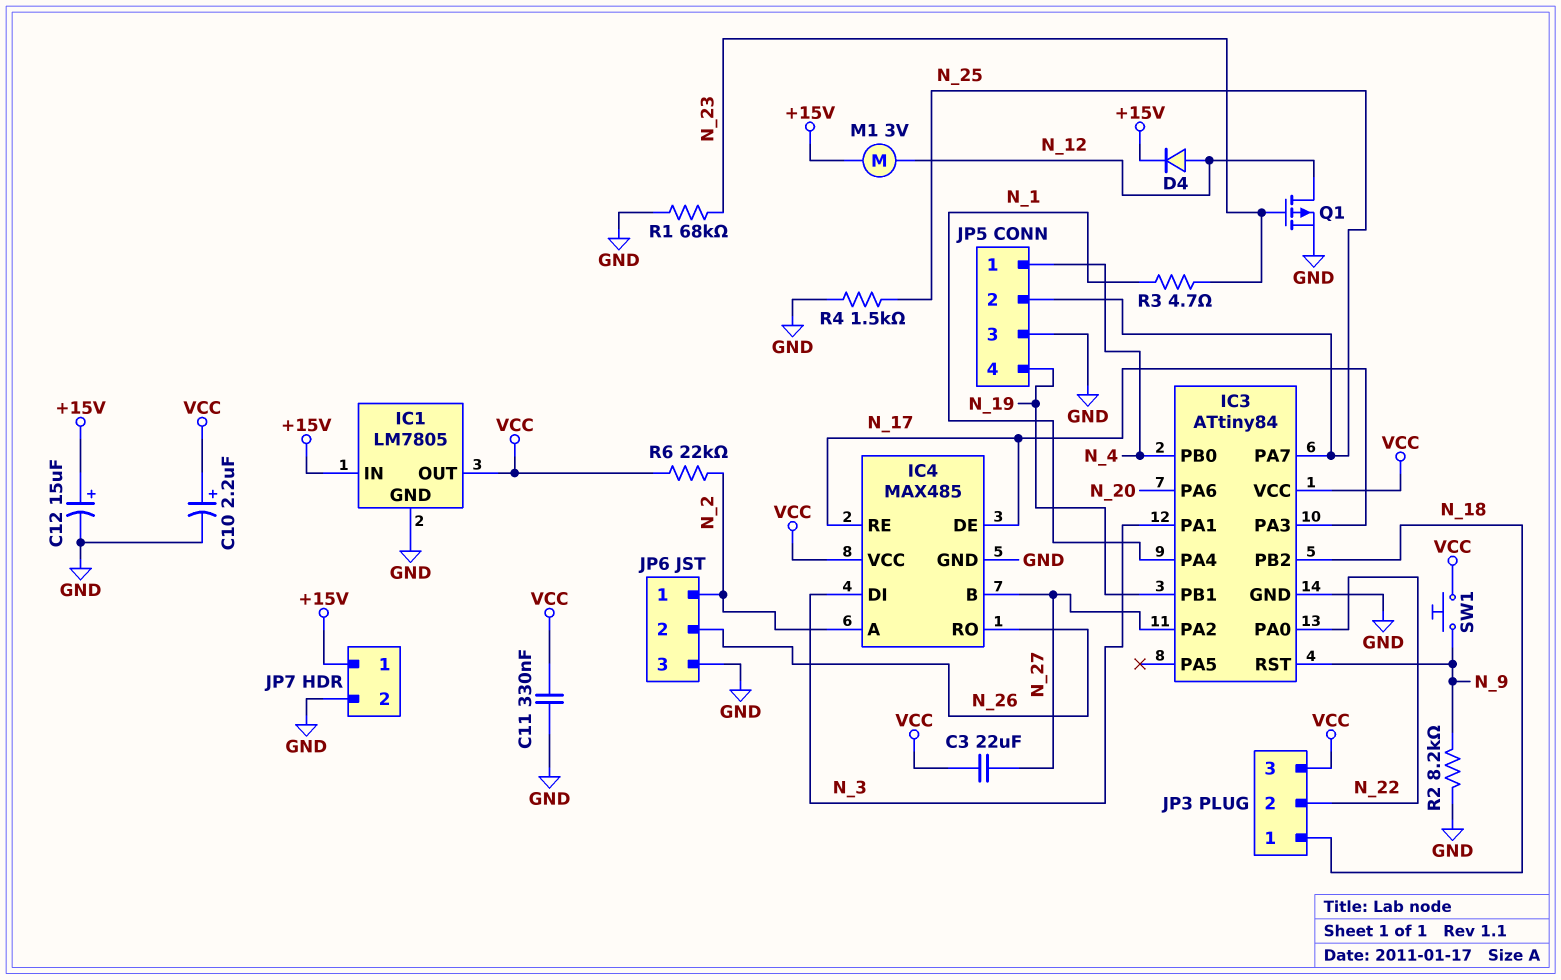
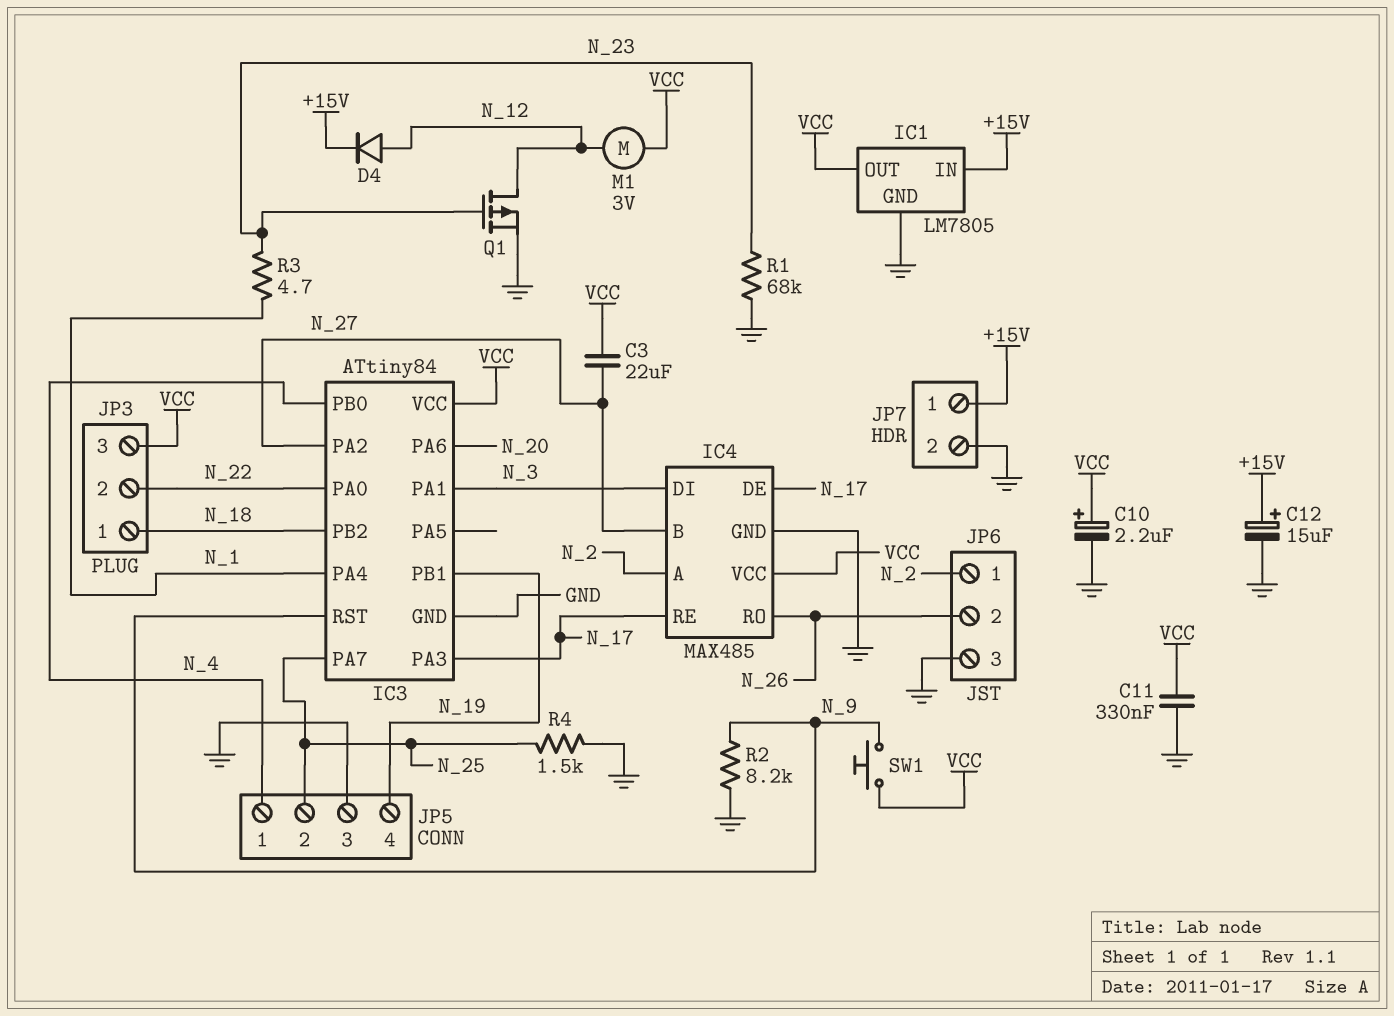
M1: motor 3V (+15V, N_12) -> motor 3V (N_12, VCC)
R6: 22k (N_2, VCC) -> none

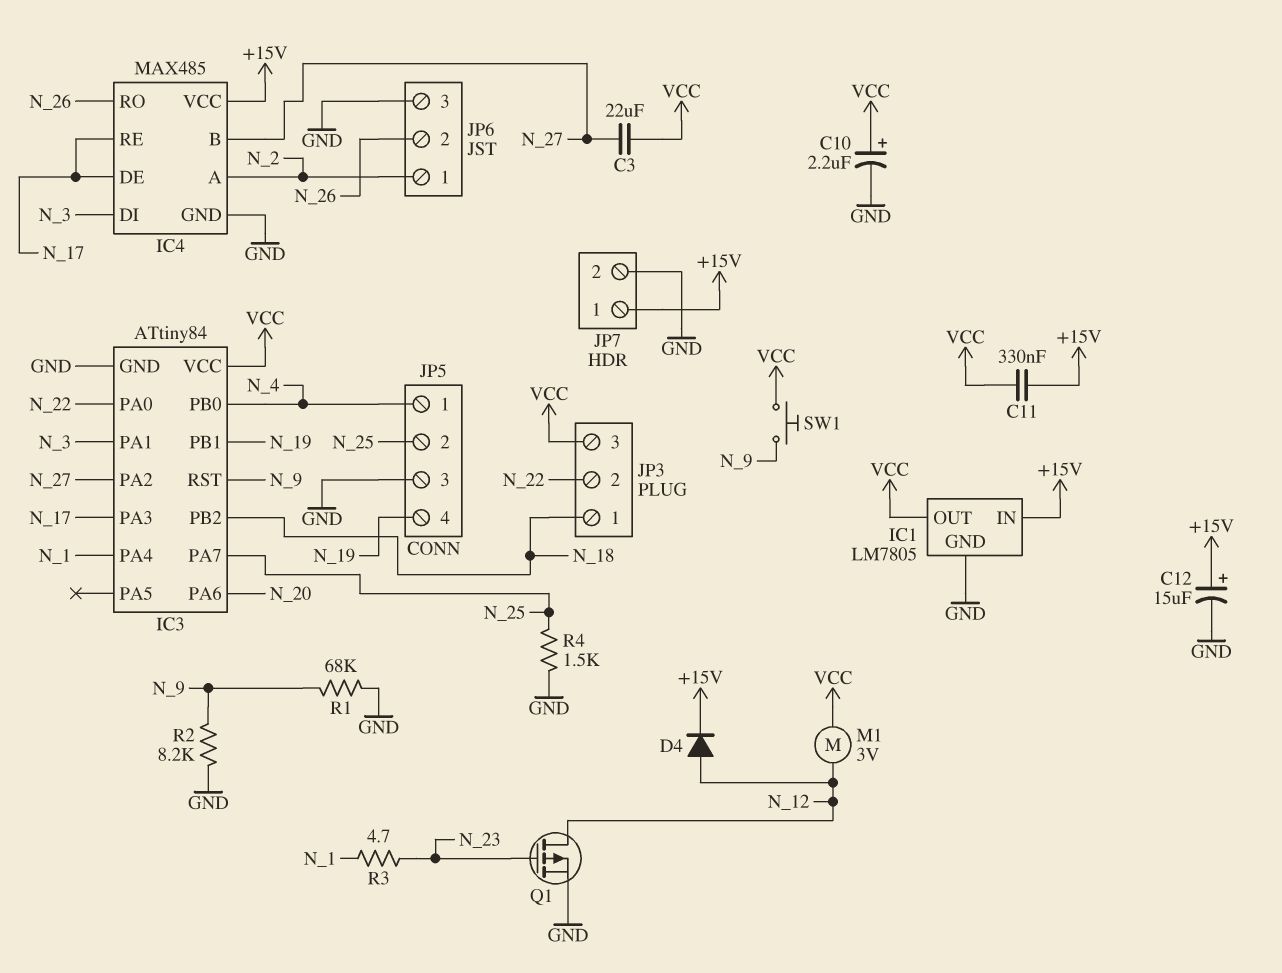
C11: 330nF (GND, VCC) -> 330nF (+15V, VCC)
IC4 pin VCC: VCC -> +15V
R1: 68k (GND, N_23) -> 68k (GND, N_9)

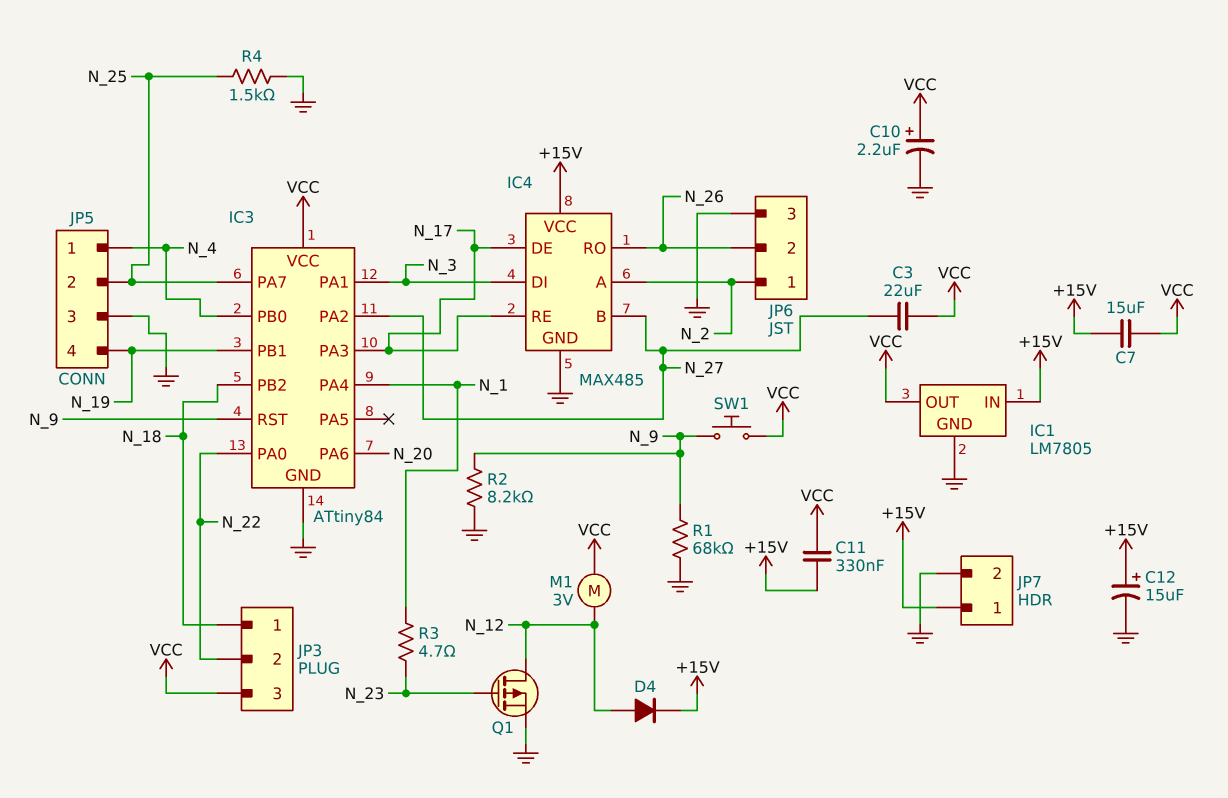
C7: none -> 15uF (+15V, VCC)

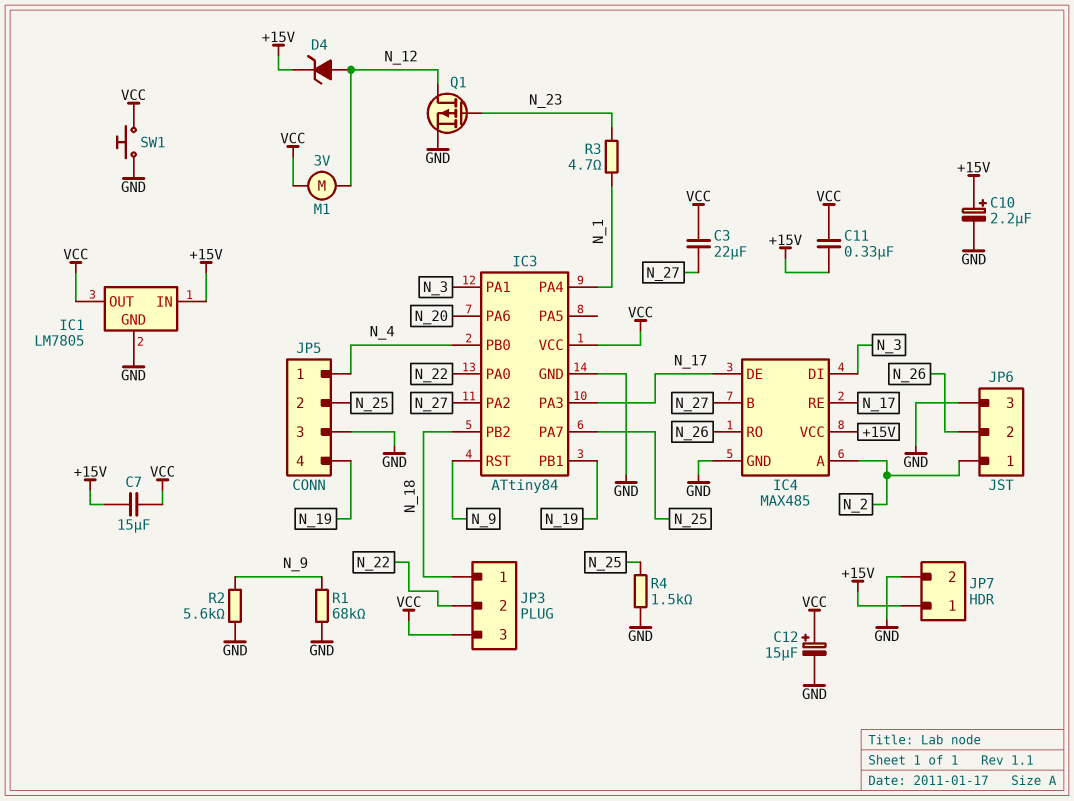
C10: 2.2uF (plus VCC, minus GND) -> 2.2uF (plus +15V, minus GND)
C12: 15uF (plus +15V, minus GND) -> 15uF (plus VCC, minus GND)
D4: diode (A N_12, K +15V) -> zener (A N_12, K +15V)
R2: 8.2k (GND, N_9) -> 5.6k (GND, N_9)
SW1: button (N_9, VCC) -> button (GND, VCC)

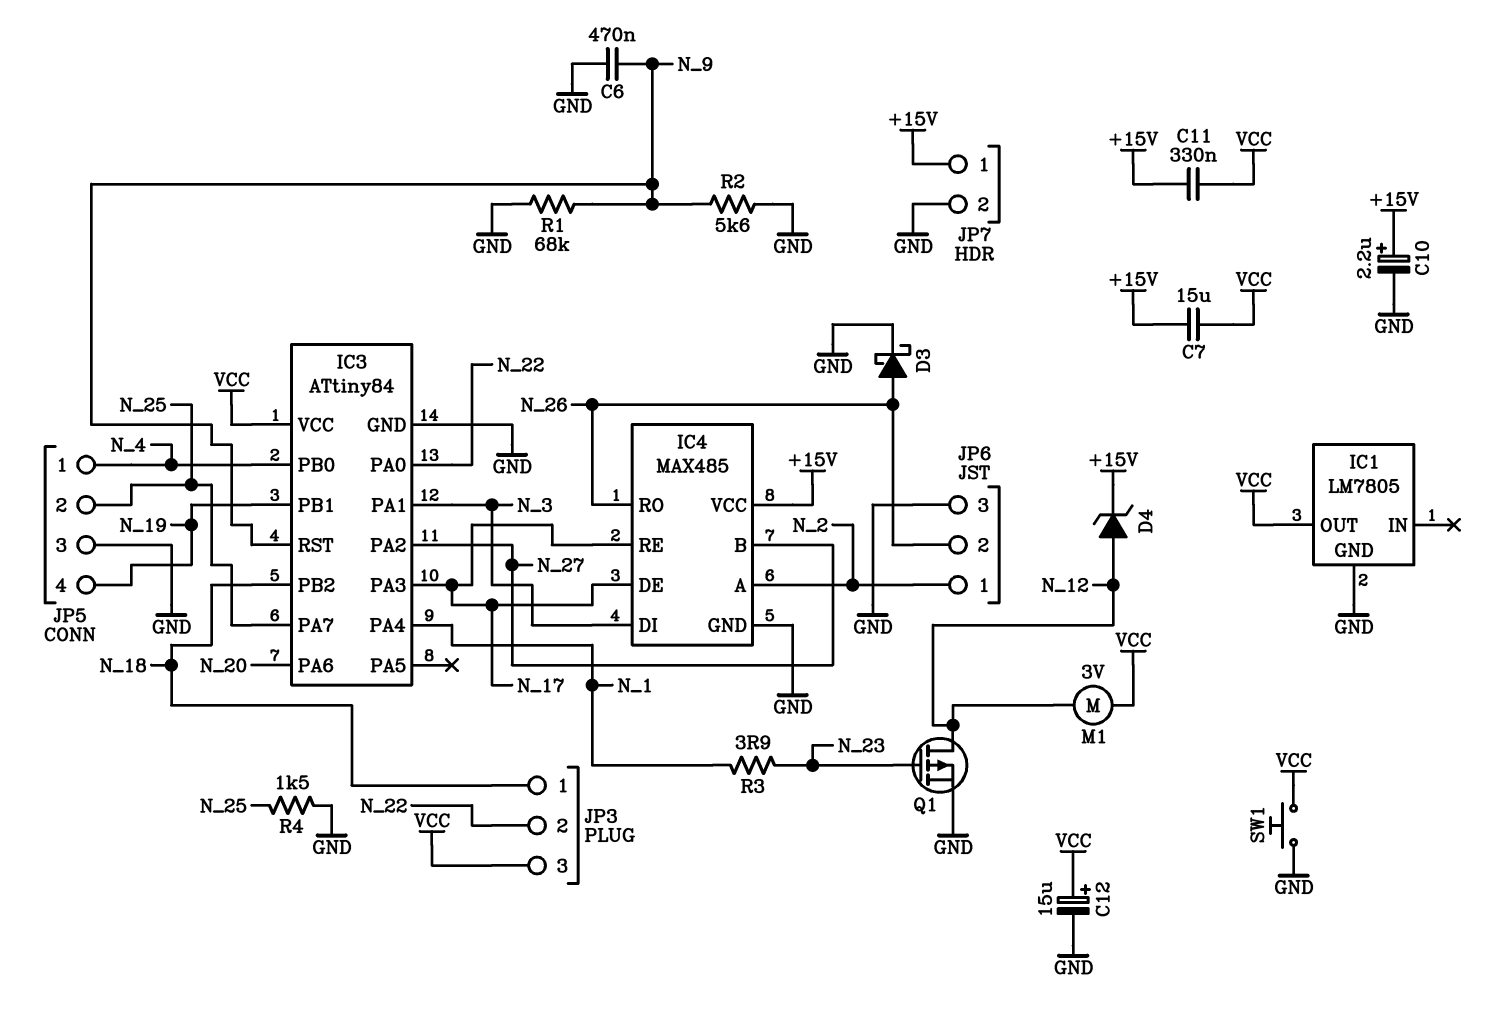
C3: 22uF (N_27, VCC) -> none
C6: none -> 470nF (GND, N_9)
D3: none -> schottky (A N_26, K GND)
IC1 pin IN: +15V -> none
R3: 4.7 (N_1, N_23) -> 3.9 (N_1, N_23)

